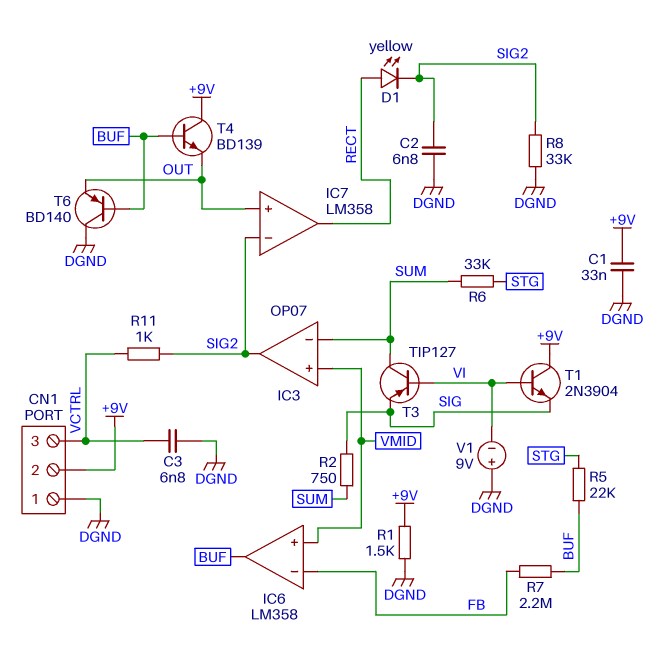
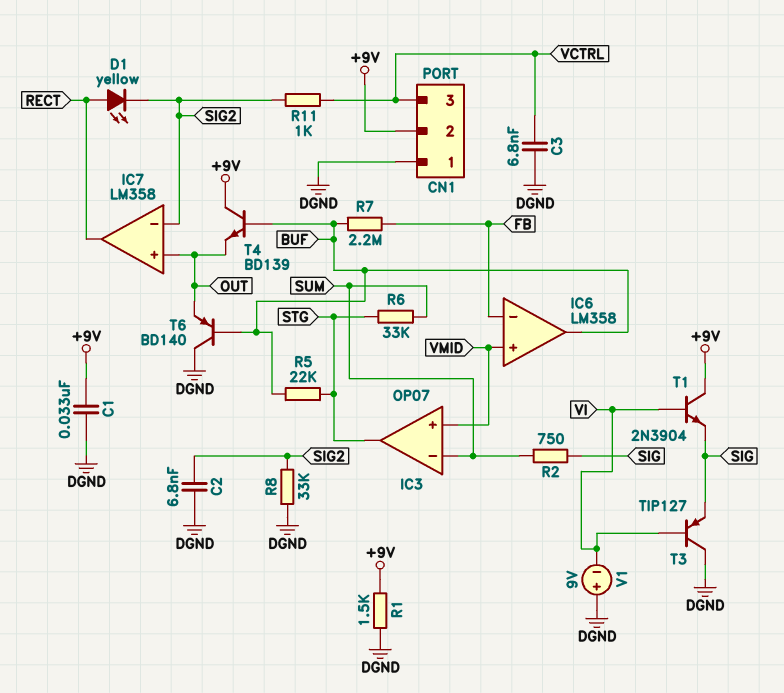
IC3 pin out: SIG2 -> STG
T3: PNP TIP127 (B VI, C SUM, E SIG) -> PNP TIP127 (B VI, C DGND, E SIG)

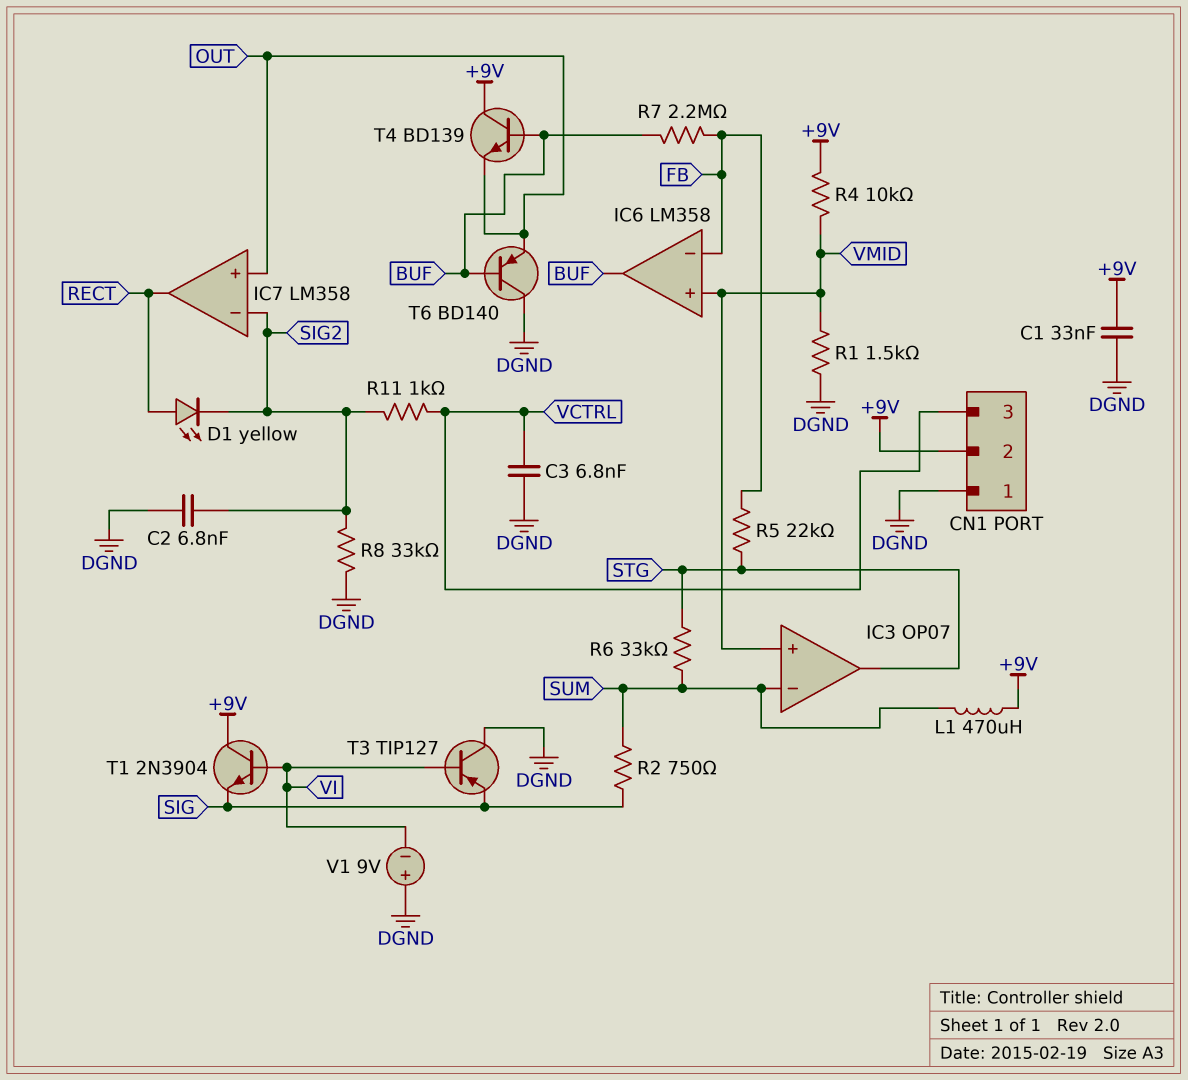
L1: none -> 470uH (+9V, SUM)
R1: 1.5k (+9V, DGND) -> 1.5k (DGND, VMID)
R4: none -> 10k (+9V, VMID)
R5: 22k (BUF, STG) -> 22k (FB, STG)

